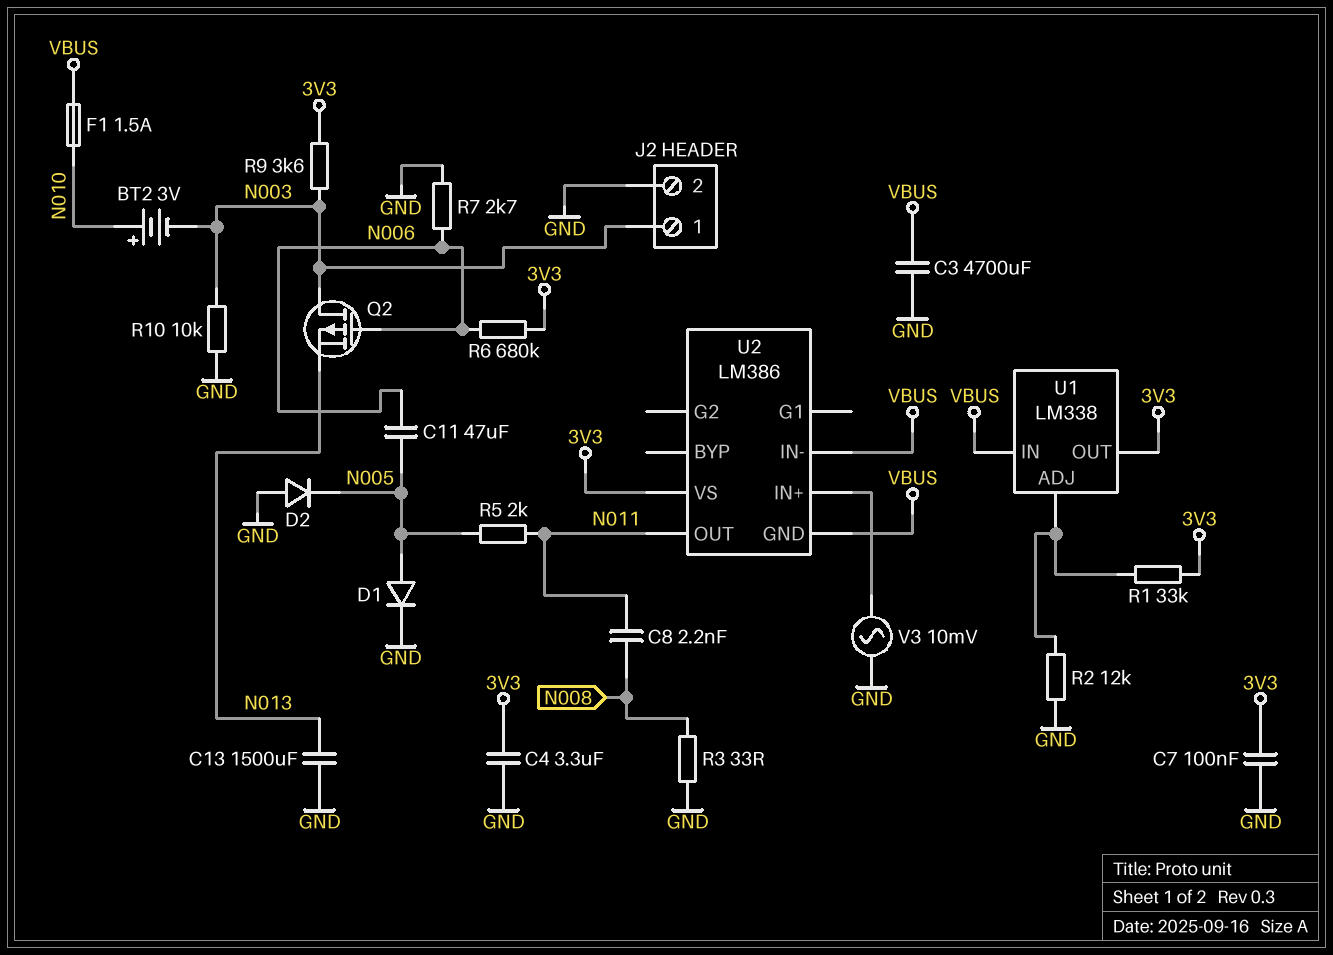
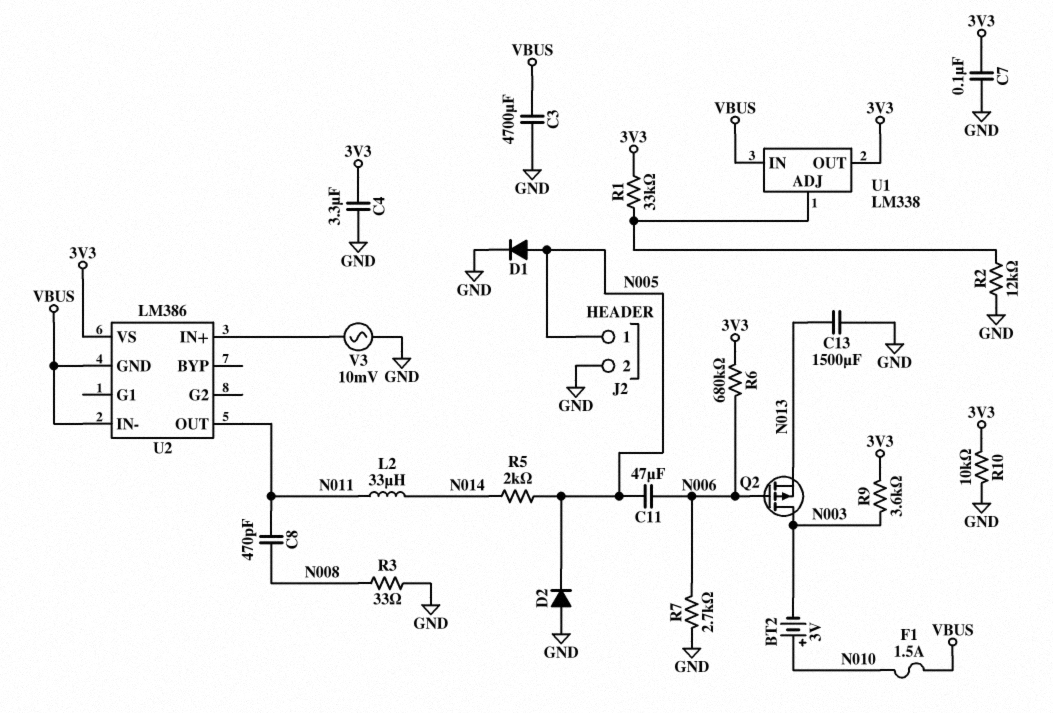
C8: 2.2nF (N008, N011) -> 470pF (N008, N011)
J2 pin 1: N003 -> N005
L2: none -> 33uH (N011, N014)
R5: 2k (N005, N011) -> 2k (N005, N014)
R10: 10k (GND, N003) -> 10k (3V3, GND)

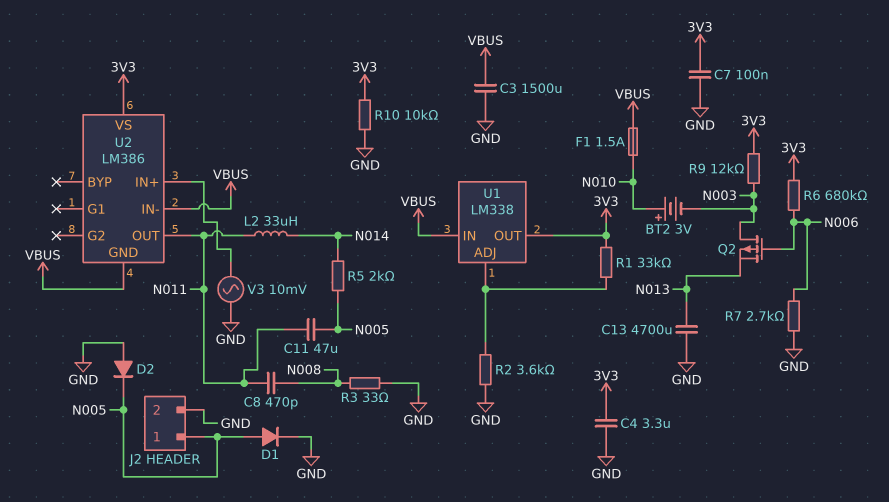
C3: 4700uF (GND, VBUS) -> 1500uF (GND, VBUS)
C11: 47uF (N005, N006) -> 47uF (N005, N011)
C13: 1500uF (GND, N013) -> 4700uF (GND, N013)
R2: 12k (GND, U1/ADJ) -> 3.6k (GND, U1/ADJ)
R9: 3.6k (3V3, N003) -> 12k (3V3, N003)

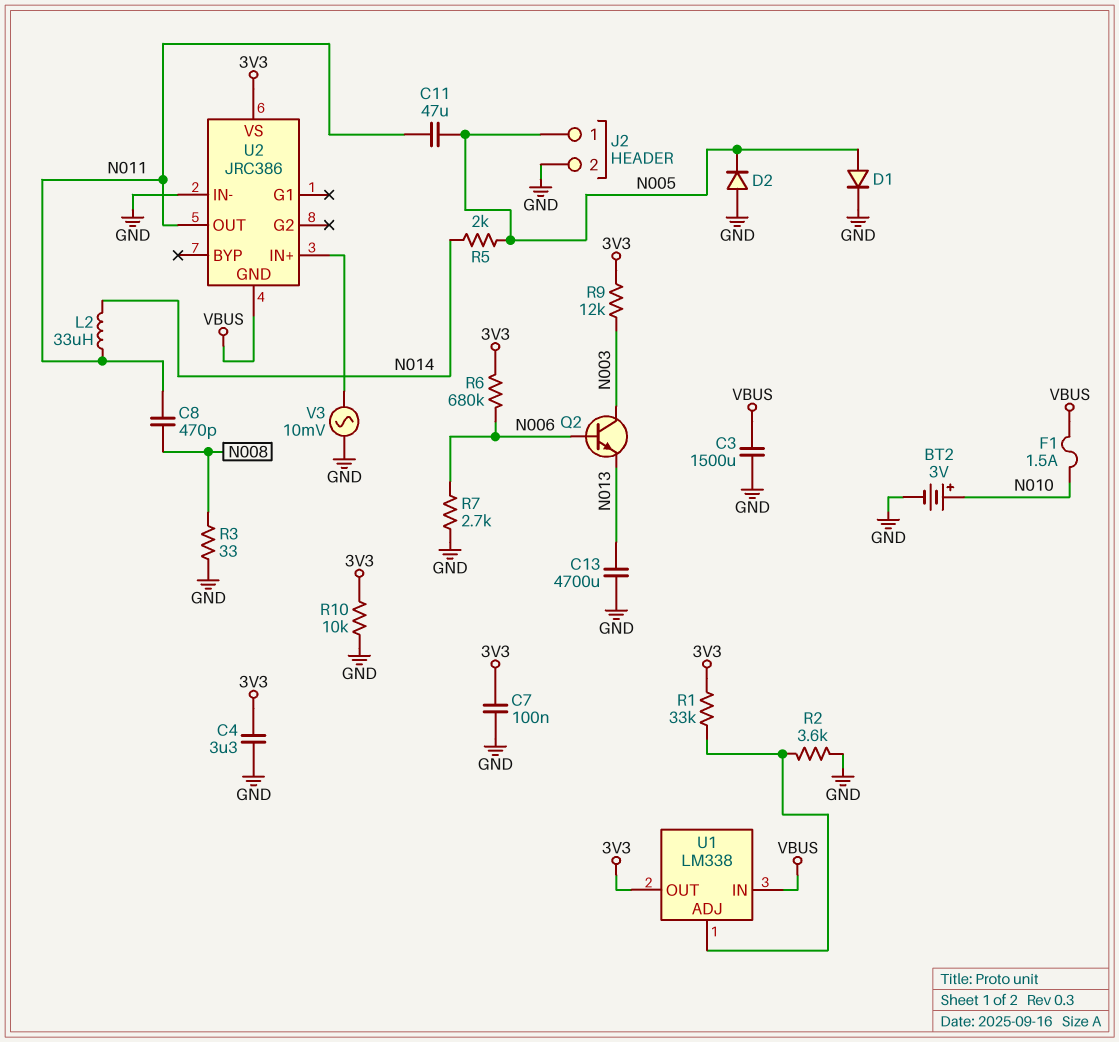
BT2: 3V (plus N010, minus N003) -> 3V (plus N010, minus GND)
Q2: PMOS (G N006, D N003, S N013) -> NPN (B N006, C N003, E N013)
U2: LM386 -> JRC386
U2 pin IN-: VBUS -> GND

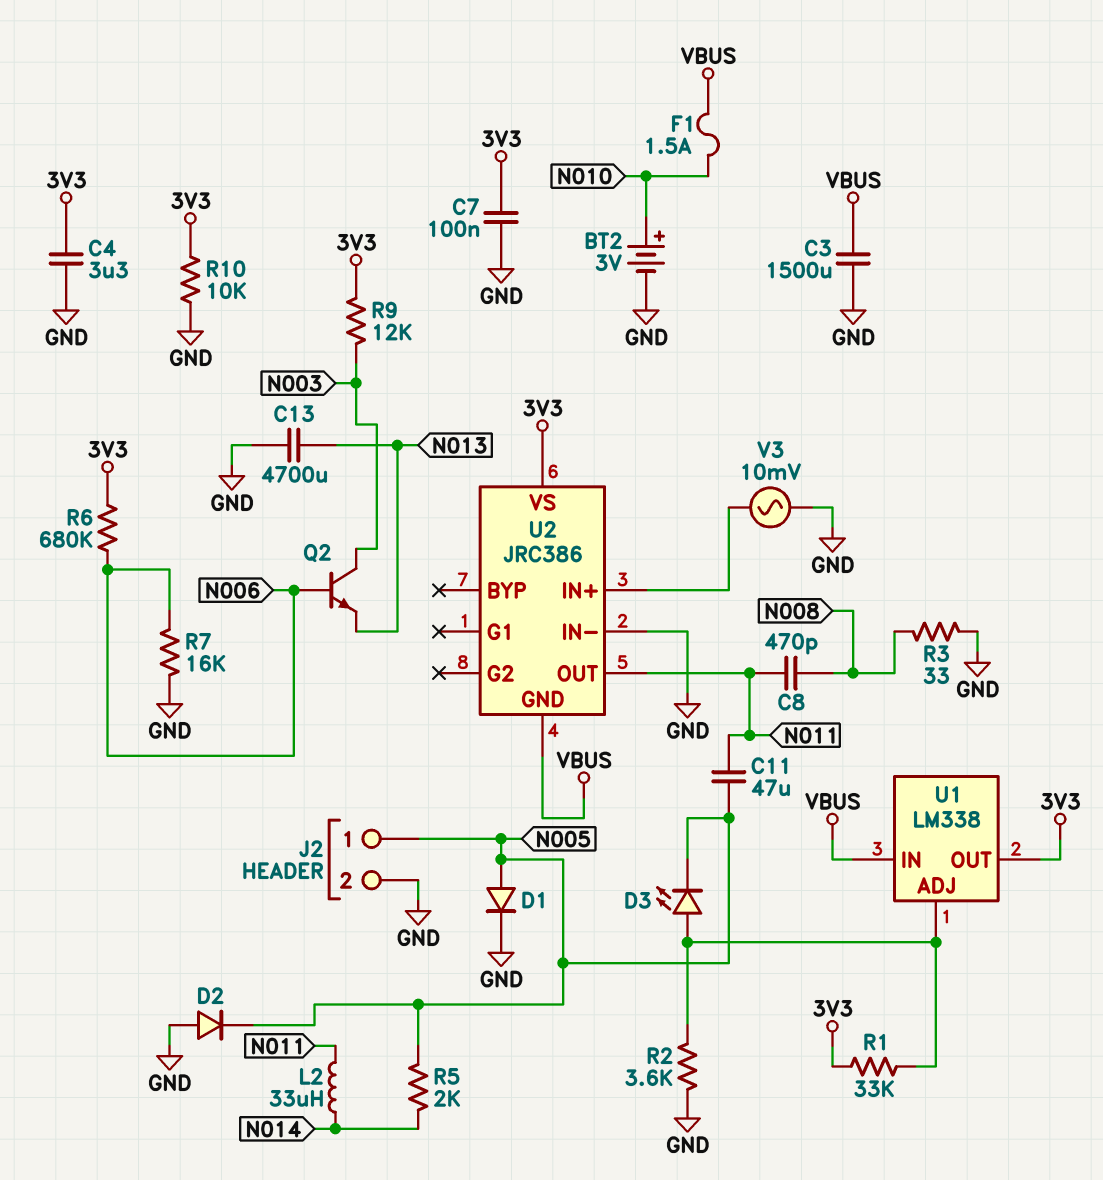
D3: none -> LED (A U1/ADJ, K N005)
R7: 2.7k (GND, N006) -> 16k (GND, N006)

